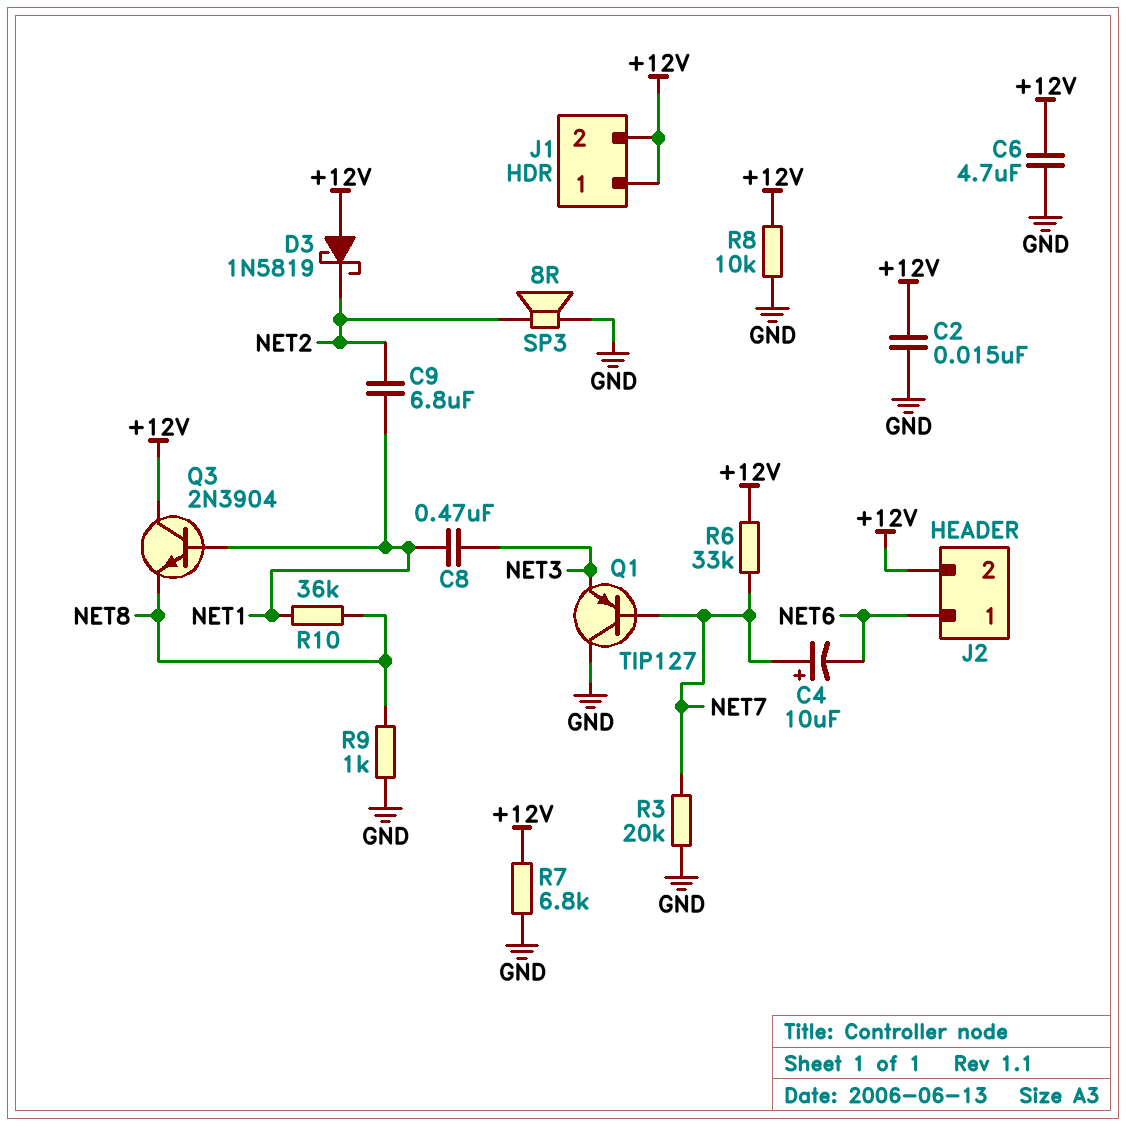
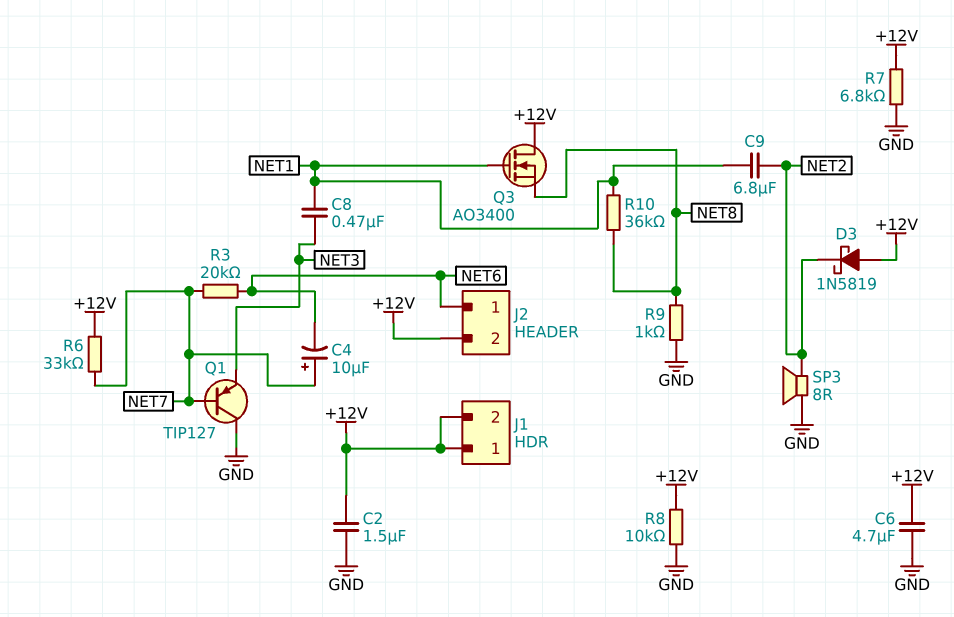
C2: 15nF (+12V, GND) -> 1.5uF (+12V, GND)
Q3: NPN 2N3904 (B NET1, C +12V, E NET8) -> NMOS AO3400 (G NET1, D +12V, S NET8)
R3: 20k (GND, NET7) -> 20k (NET6, NET7)

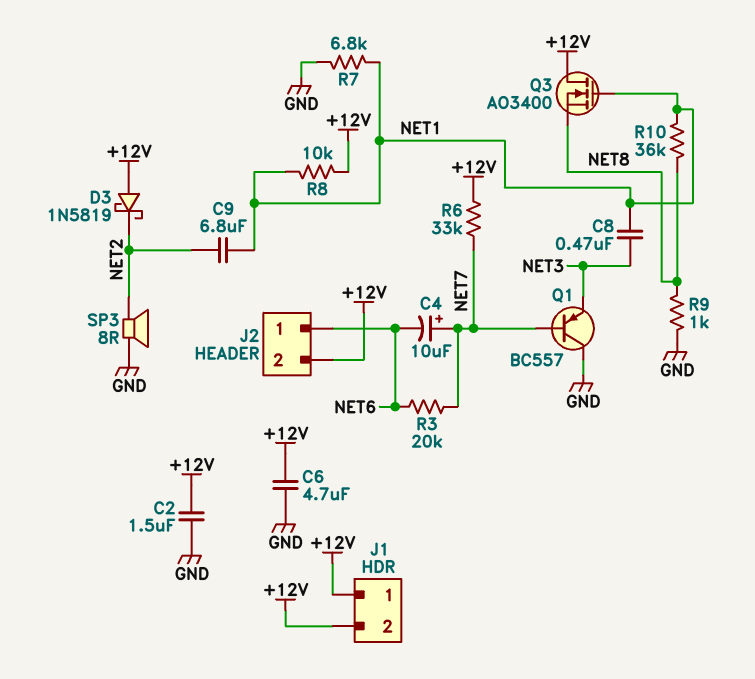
Q1: PNP TIP127 (B NET7, C GND, E NET3) -> PNP BC557 (B NET7, C GND, E NET3)
R7: 6.8k (+12V, GND) -> 6.8k (GND, NET1)
R8: 10k (+12V, GND) -> 10k (+12V, NET1)

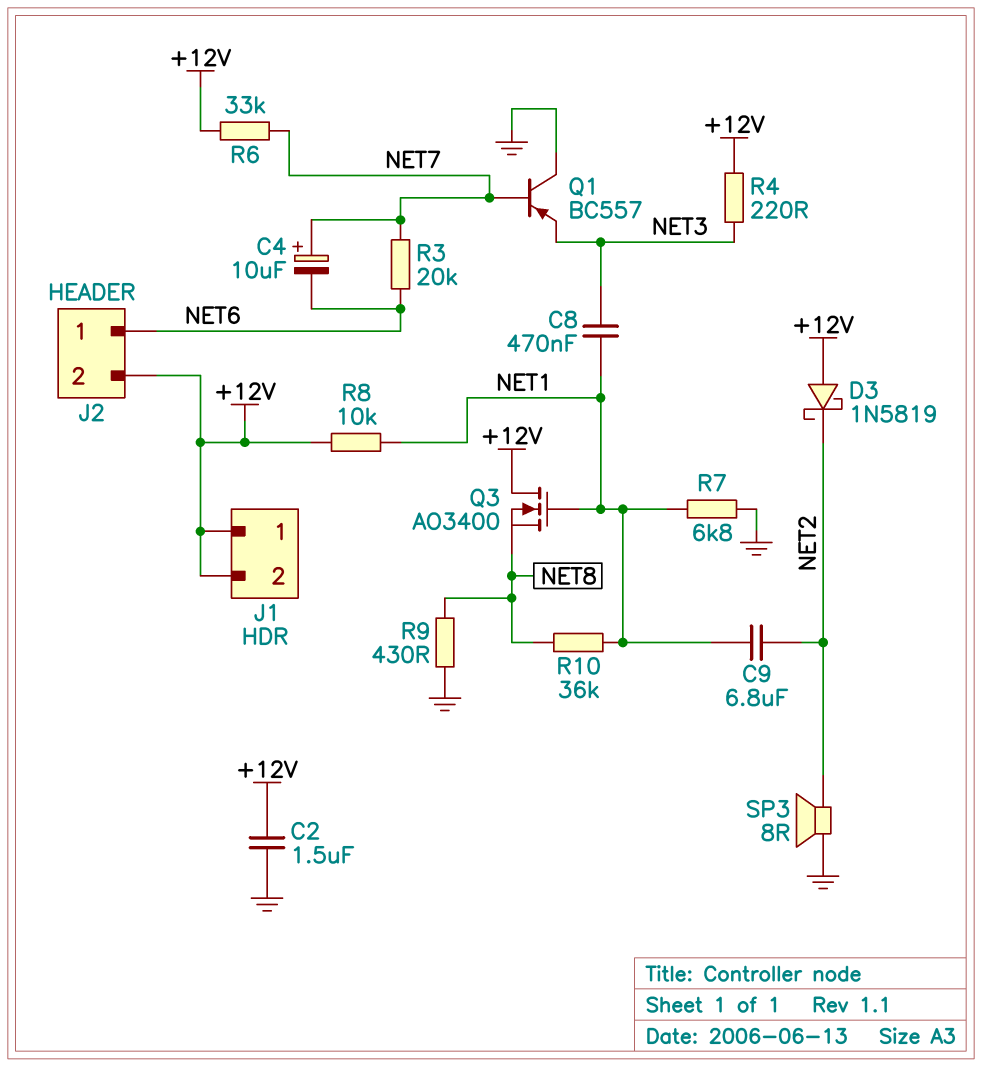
C6: 4.7uF (+12V, GND) -> none
R4: none -> 220 (+12V, NET3)
R9: 1k (GND, NET8) -> 430 (GND, NET8)

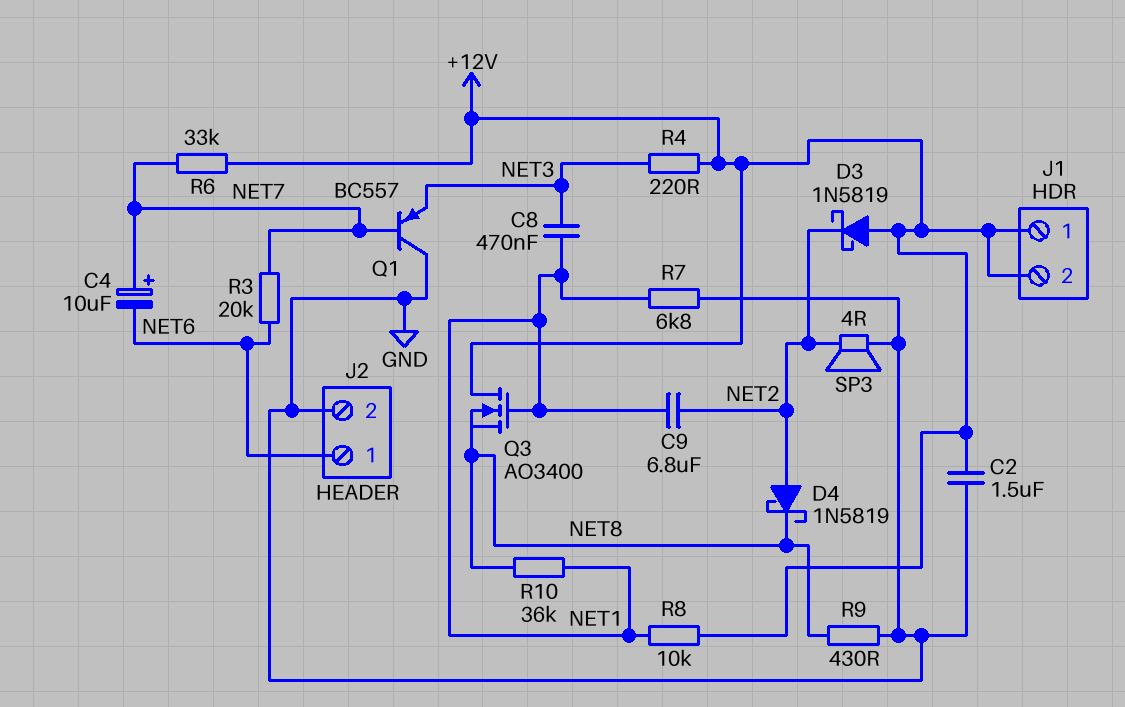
D4: none -> schottky 1N5819 (A NET2, K NET8)
J2 pin 2: +12V -> GND
SP3: speaker 8R (GND, NET2) -> speaker 4R (GND, NET2)

